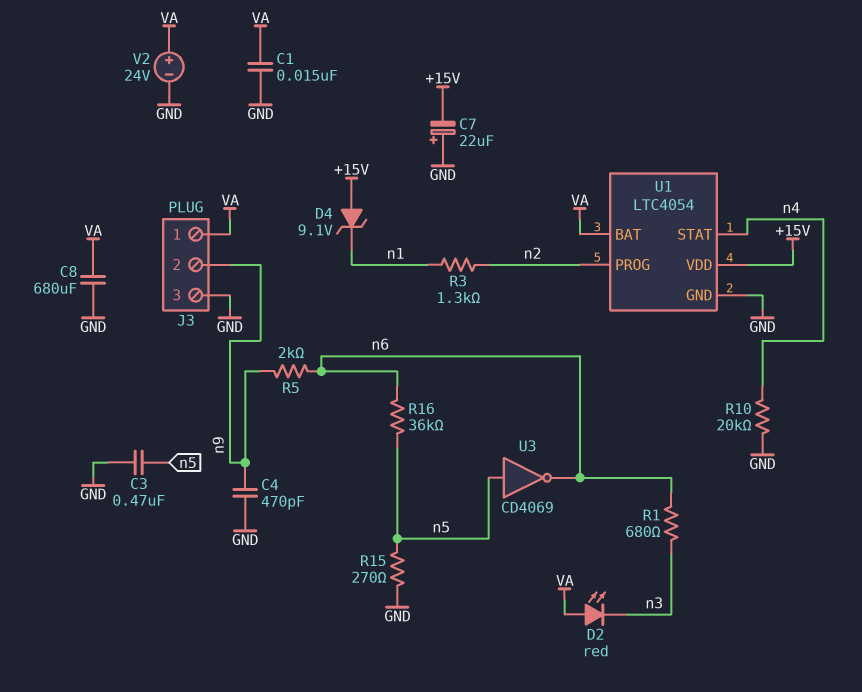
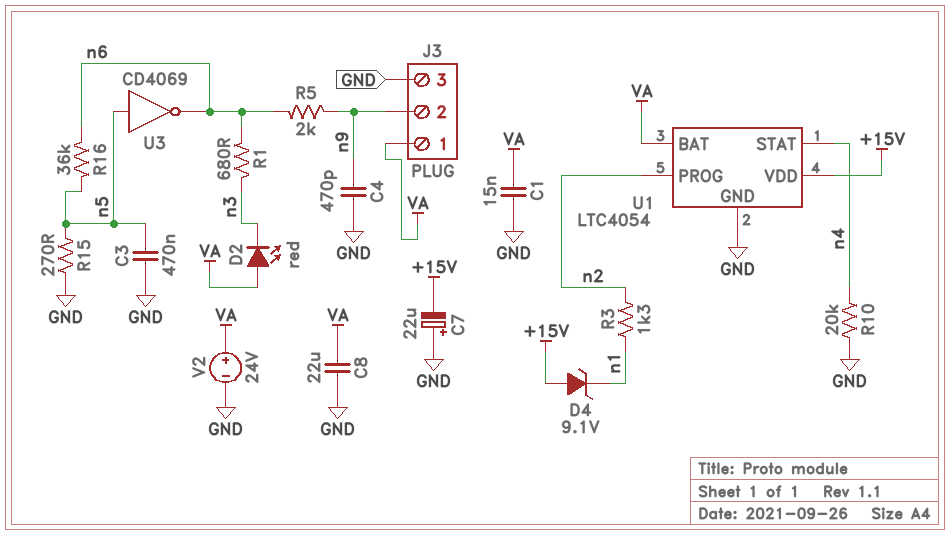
C8: 680uF (GND, VA) -> 22uF (GND, VA)

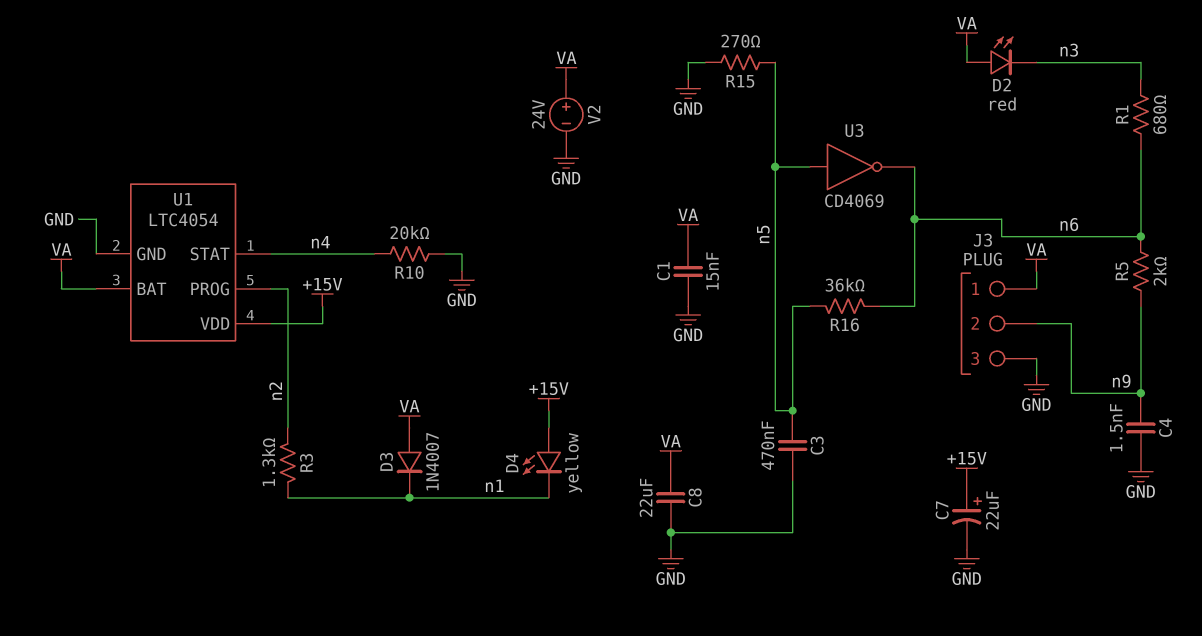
C4: 470pF (GND, n9) -> 1.5nF (GND, n9)
C7: 22uF (plus GND, minus +15V) -> 22uF (plus +15V, minus GND)
D3: none -> diode 1N4007 (A VA, K n1)
D4: zener 9.1V (A +15V, K n1) -> LED yellow (A +15V, K n1)

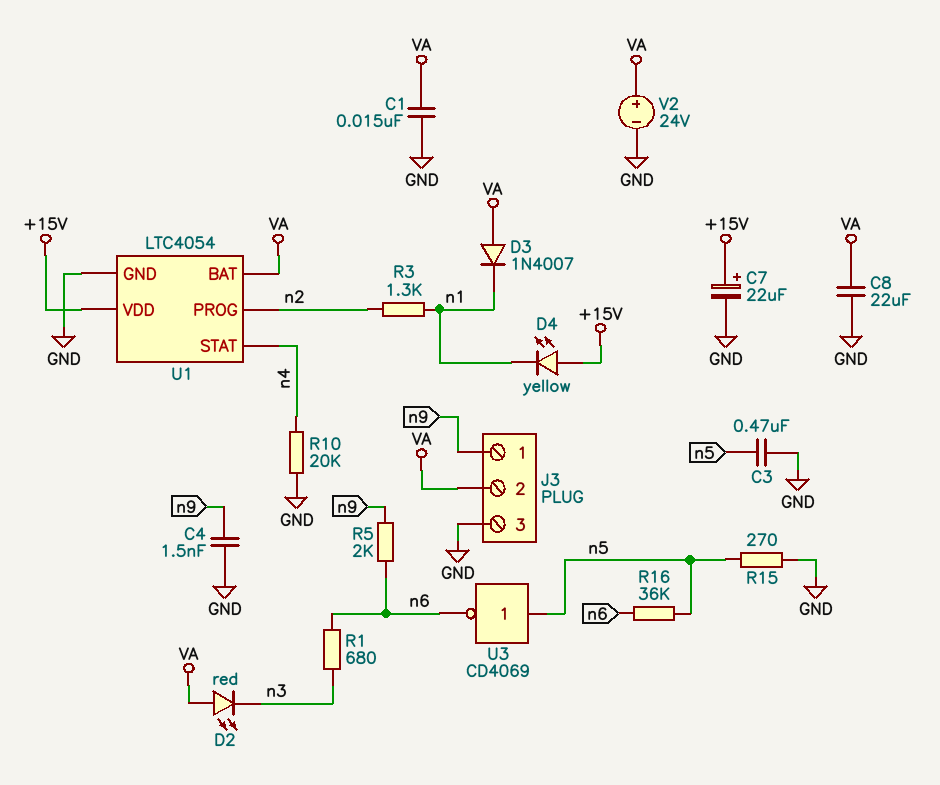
J3 pin 1: VA -> n9
J3 pin 2: n9 -> VA

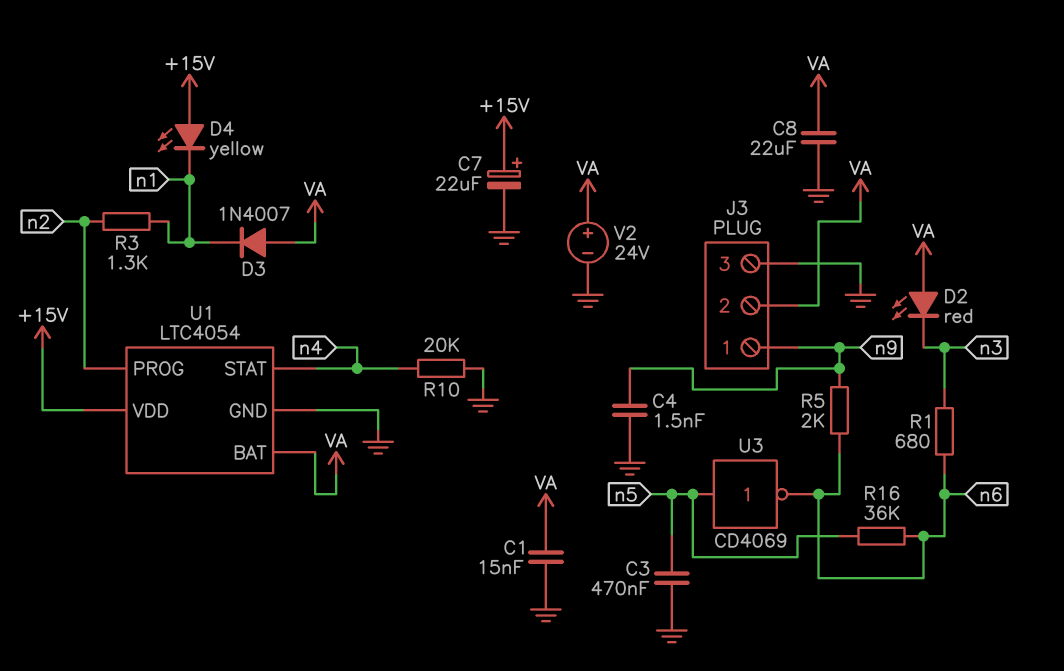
R15: 270 (GND, n5) -> none

